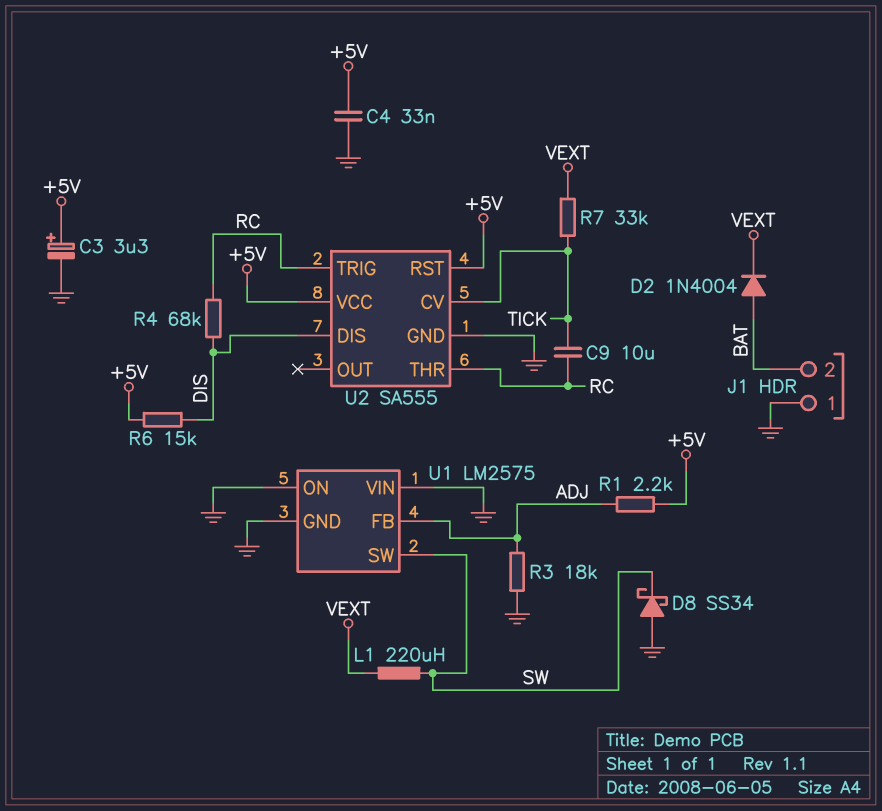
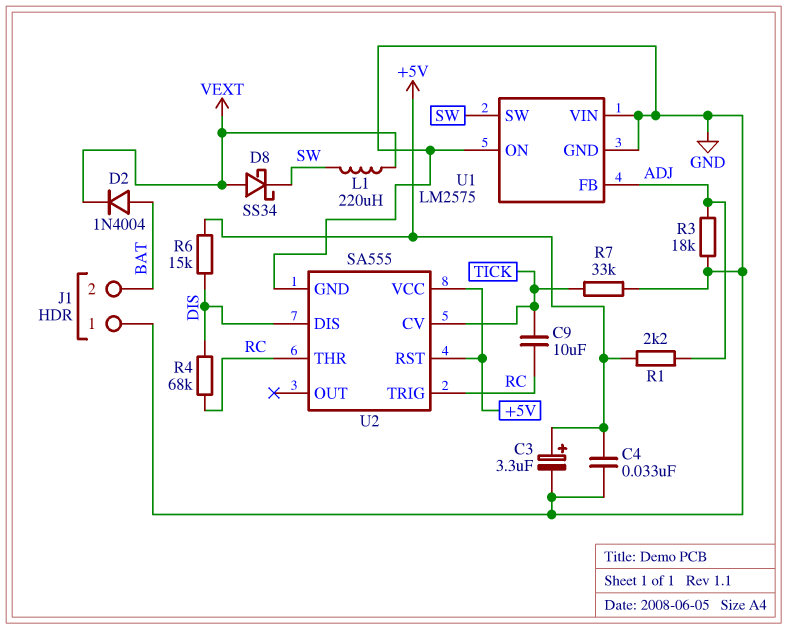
D8: schottky SS34 (A GND, K SW) -> schottky SS34 (A VEXT, K SW)
R7: 33k (TICK, VEXT) -> 33k (GND, TICK)

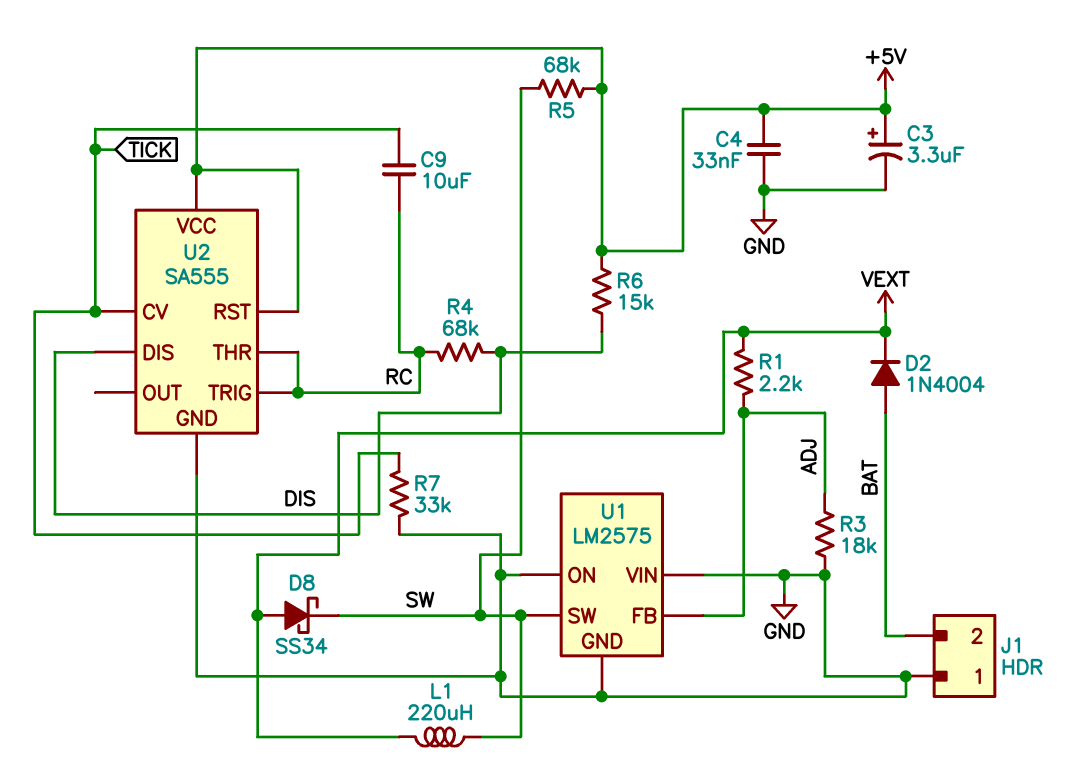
R1: 2.2k (+5V, ADJ) -> 2.2k (ADJ, VEXT)
R5: none -> 68k (+5V, SW)

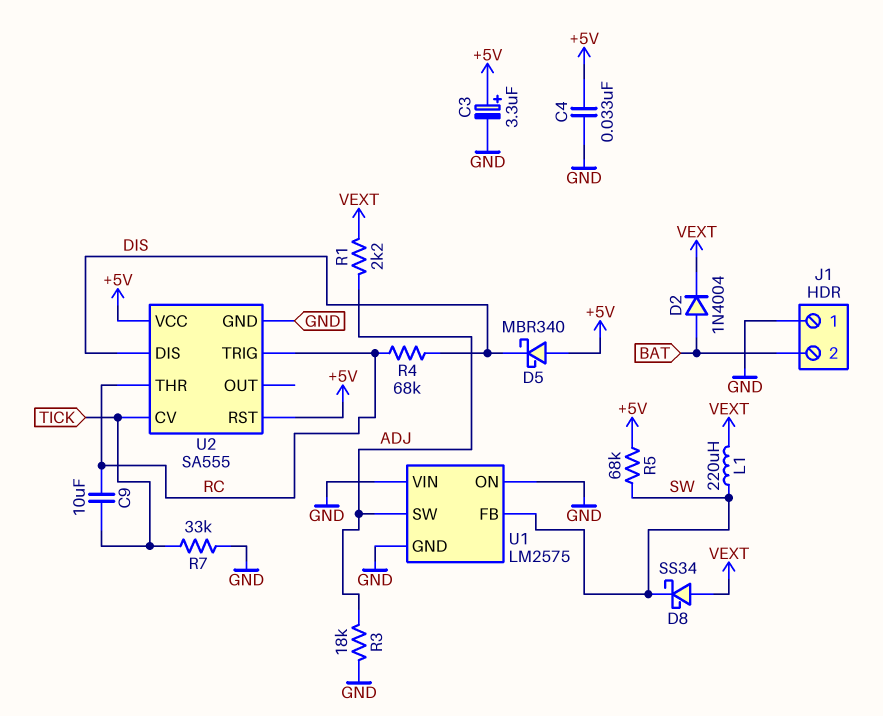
D5: none -> schottky MBR340 (A +5V, K DIS)
R6: 15k (+5V, DIS) -> none
U1 pin FB: ADJ -> SW
U1 pin SW: SW -> ADJ

